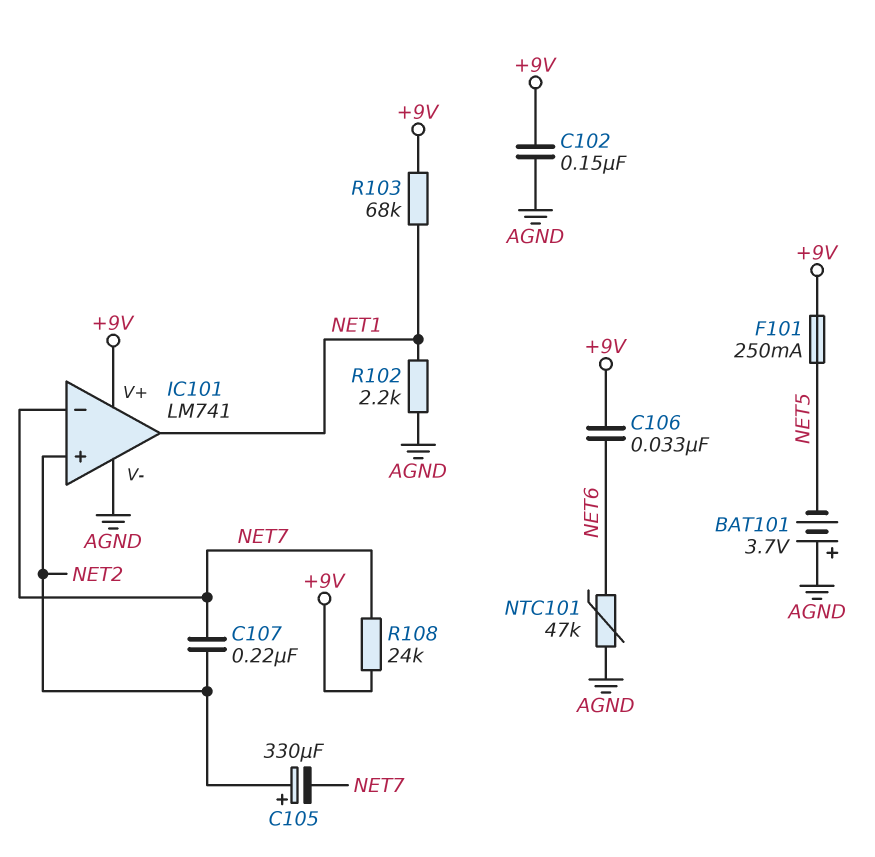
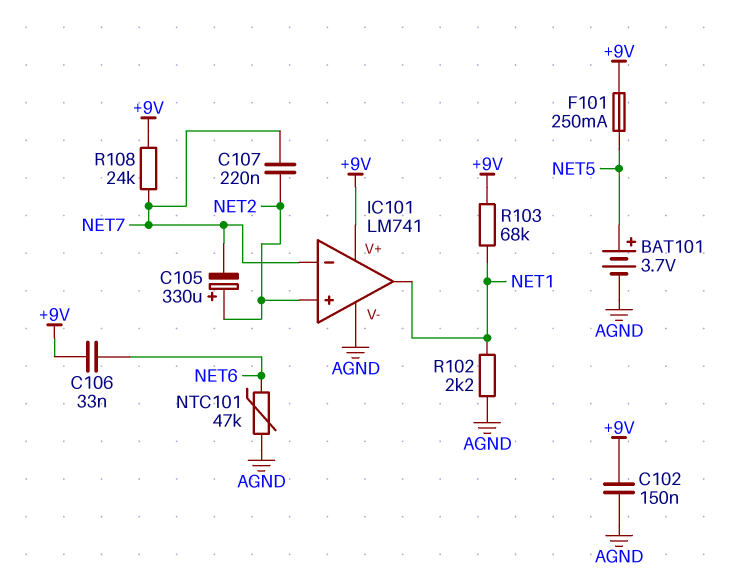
BAT101: 3.7V (plus AGND, minus NET5) -> 3.7V (plus NET5, minus AGND)

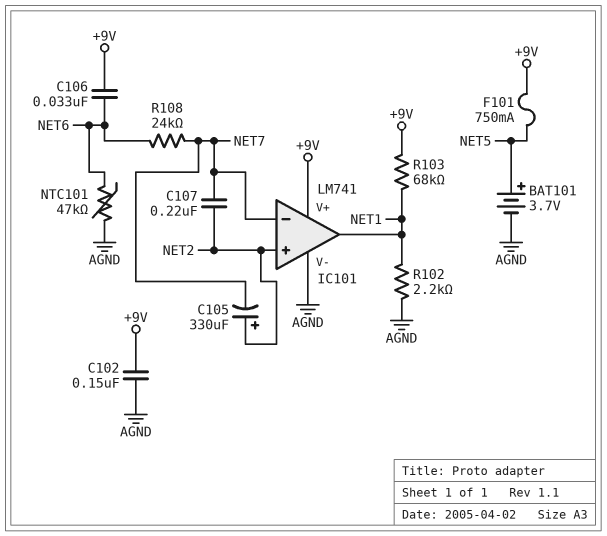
F101: 250mA (+9V, NET5) -> 750mA (+9V, NET5)
R108: 24k (+9V, NET7) -> 24k (NET6, NET7)

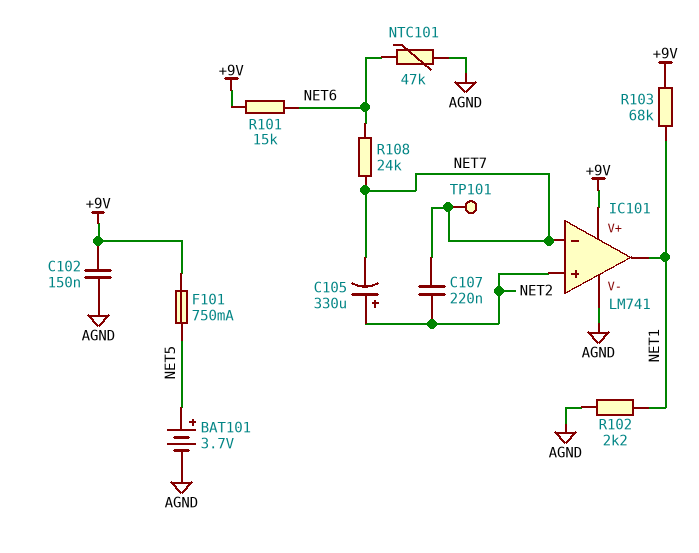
C106: 33nF (+9V, NET6) -> none
R101: none -> 15k (+9V, NET6)
TP101: none -> test point (NET7)

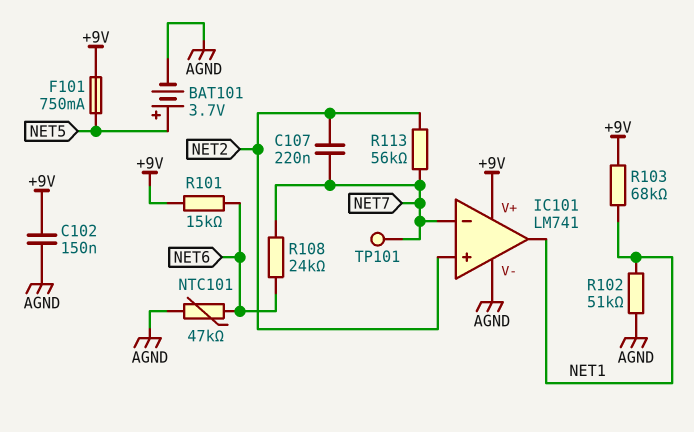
C105: 330uF (plus NET2, minus NET7) -> none
R102: 2.2k (AGND, NET1) -> 51k (AGND, NET1)
R113: none -> 56k (NET2, NET7)

